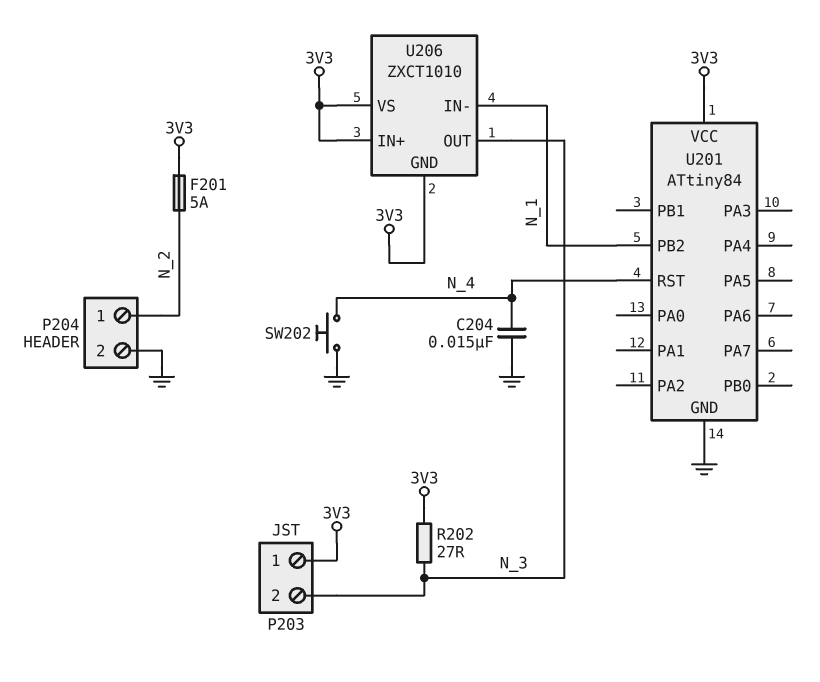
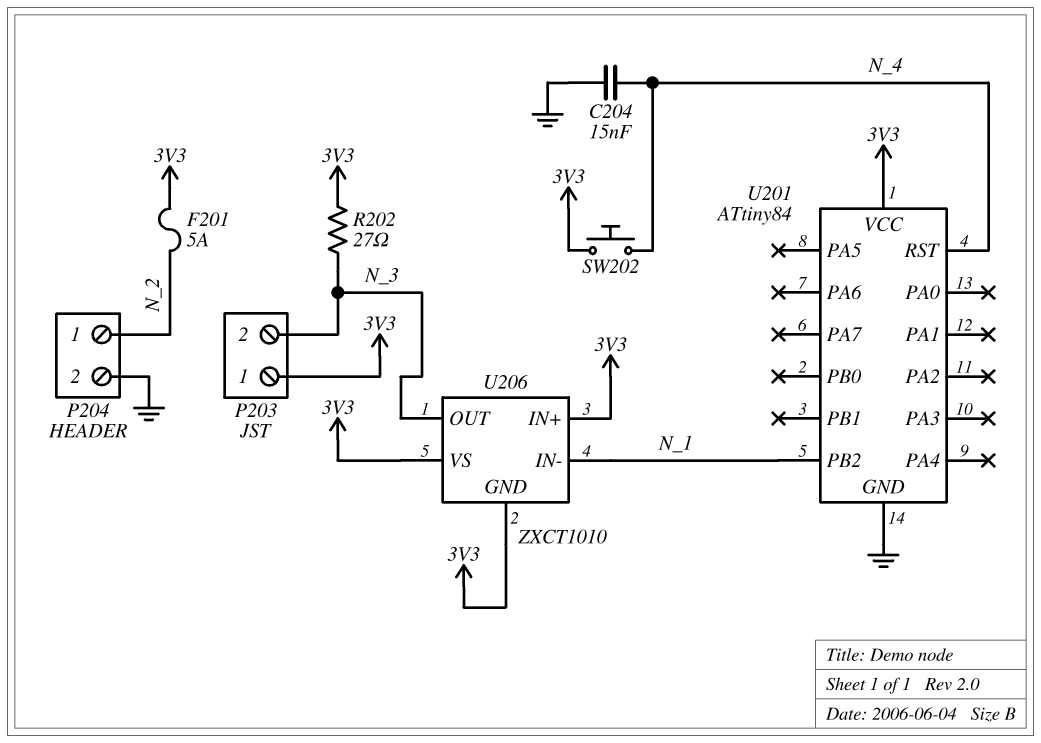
SW202: button (GND, N_4) -> button (3V3, N_4)

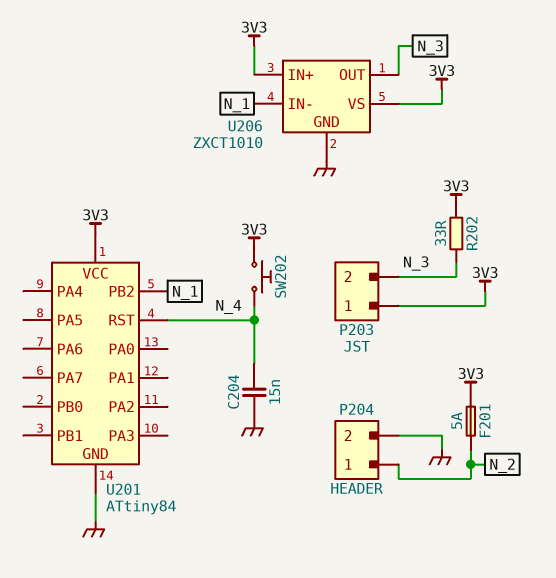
R202: 27 (3V3, N_3) -> 33 (3V3, N_3)
U206 pin GND: 3V3 -> GND

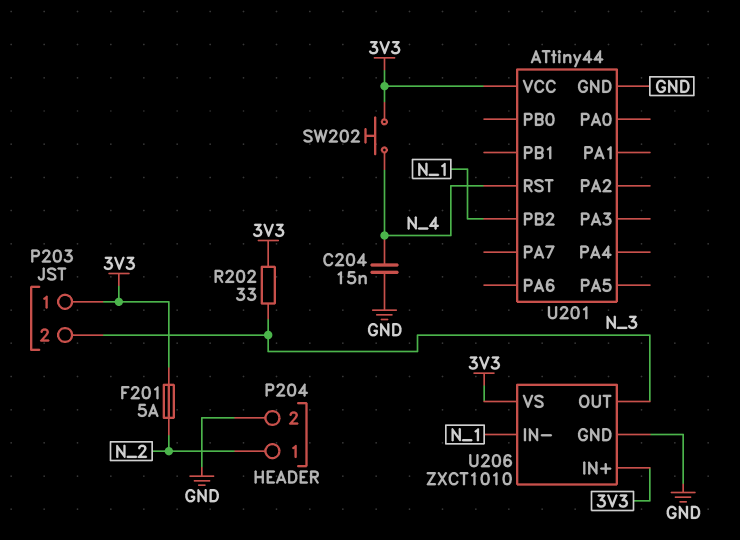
U201: ATtiny84 -> ATtiny44

